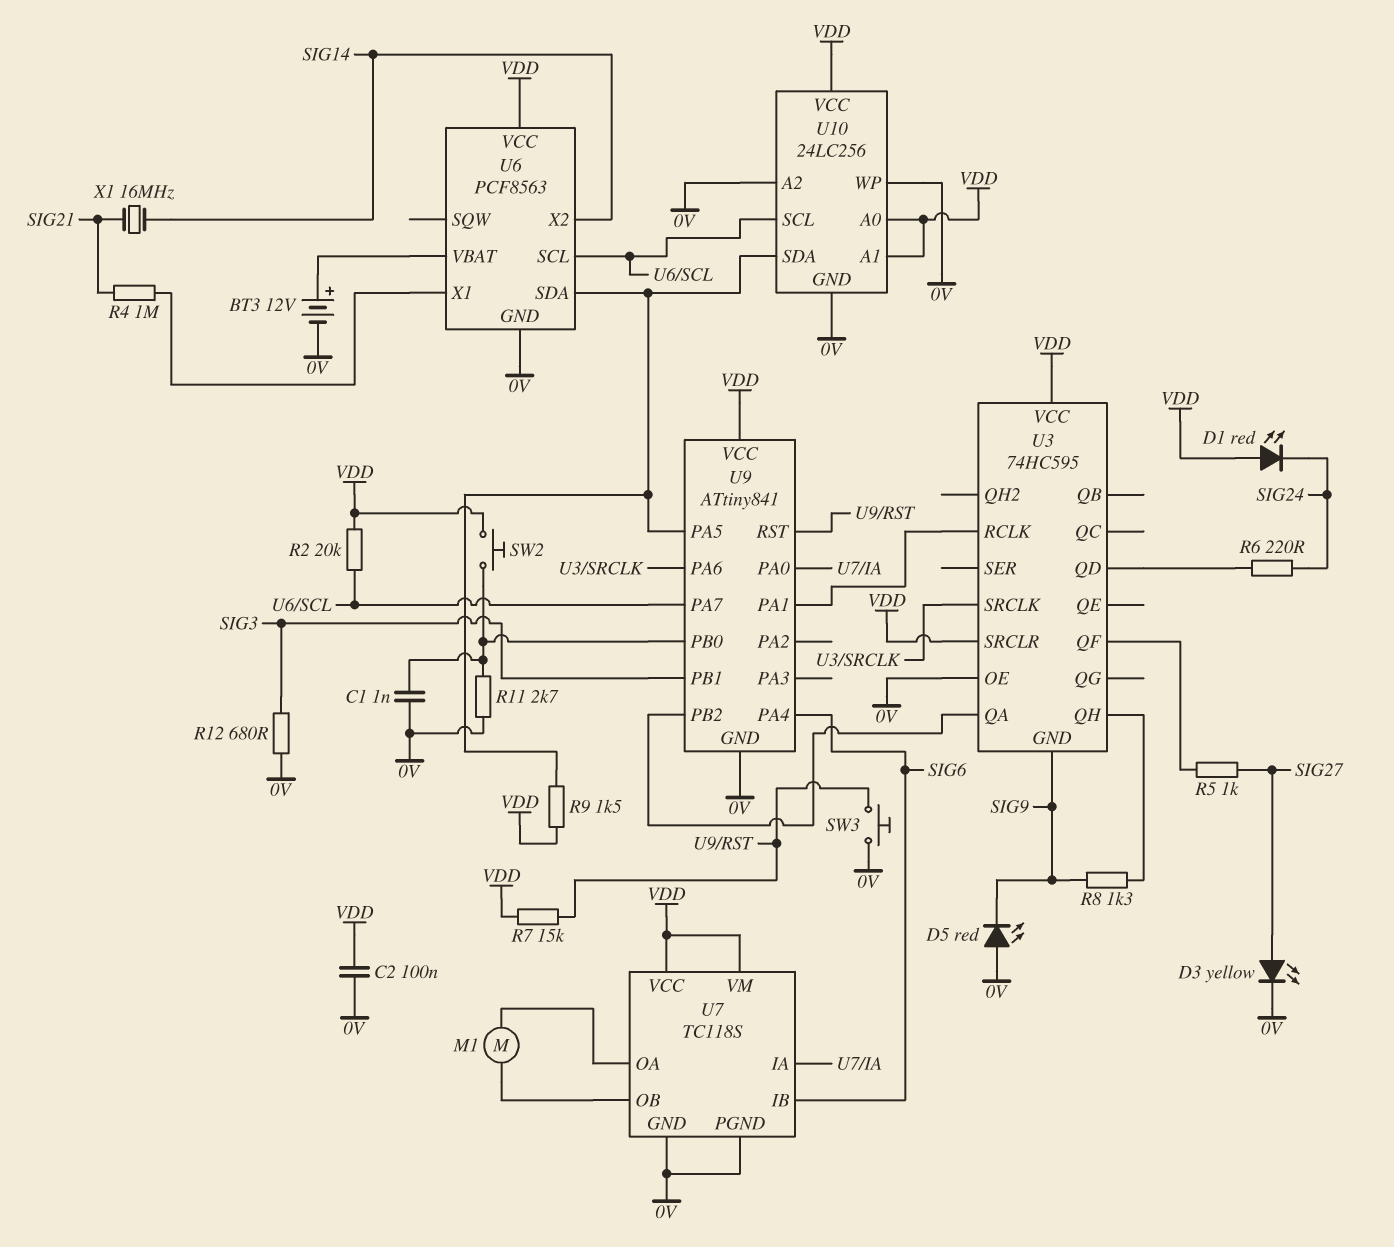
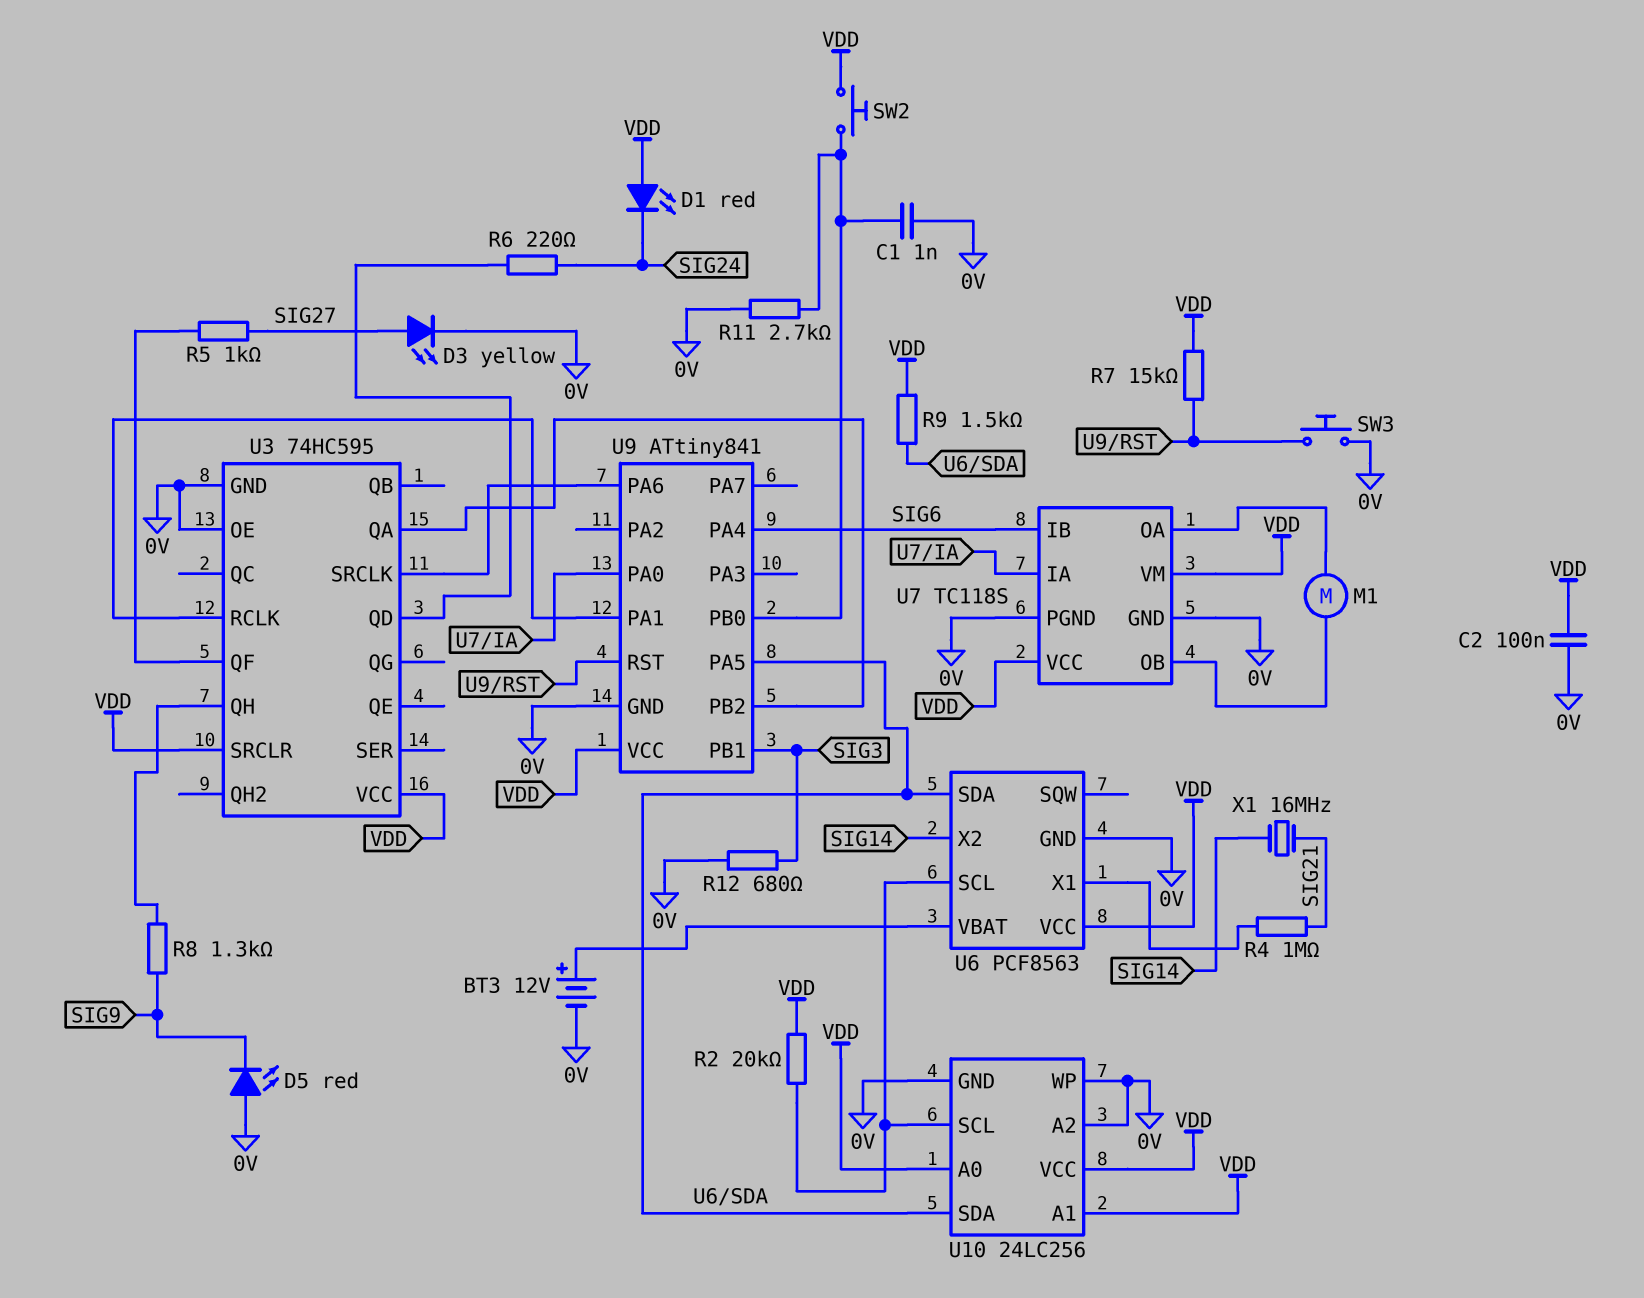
U3 pin GND: SIG9 -> 0V
U9 pin PA7: U6/SCL -> none

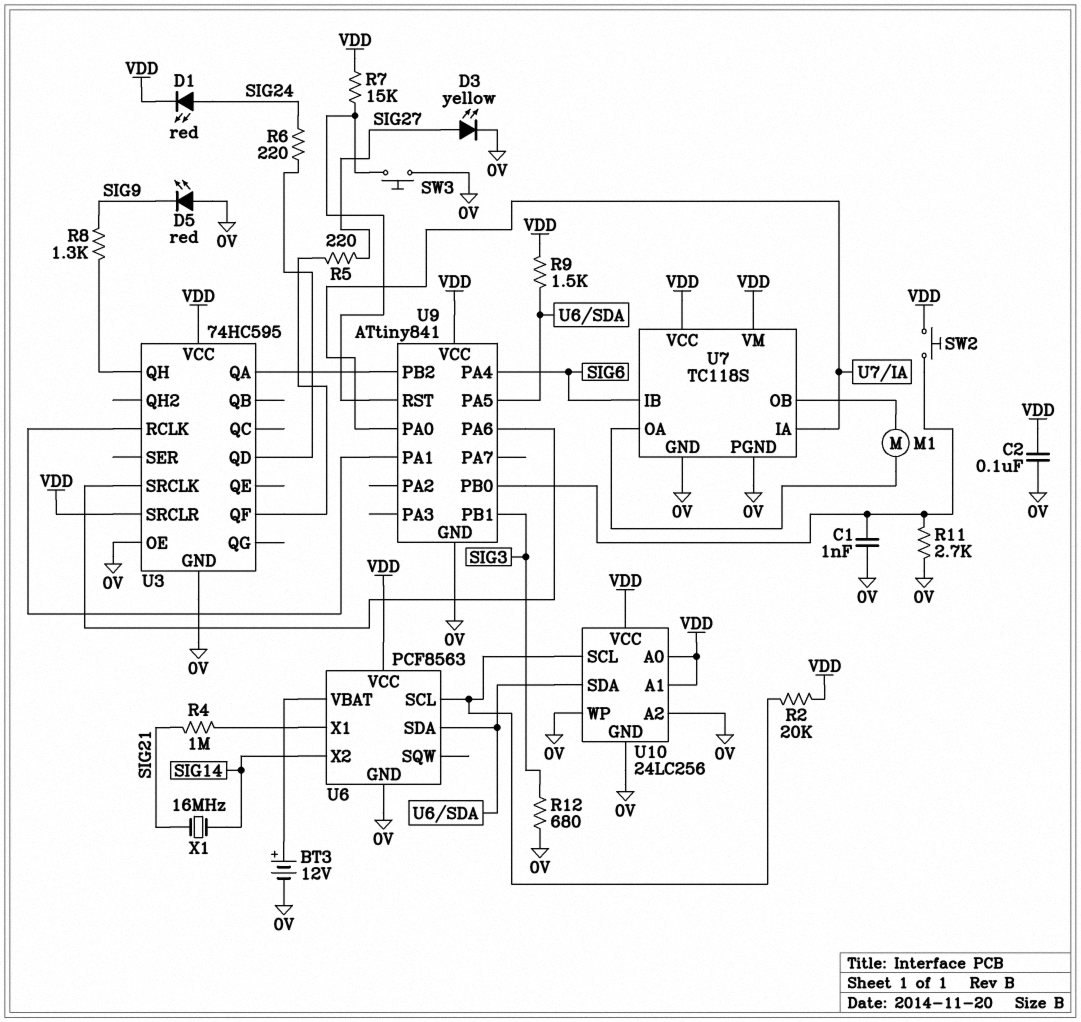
D1: LED red (A VDD, K SIG24) -> LED red (A SIG24, K VDD)
R5: 1k (SIG27, U3/QF) -> 220 (SIG27, U3/QF)

